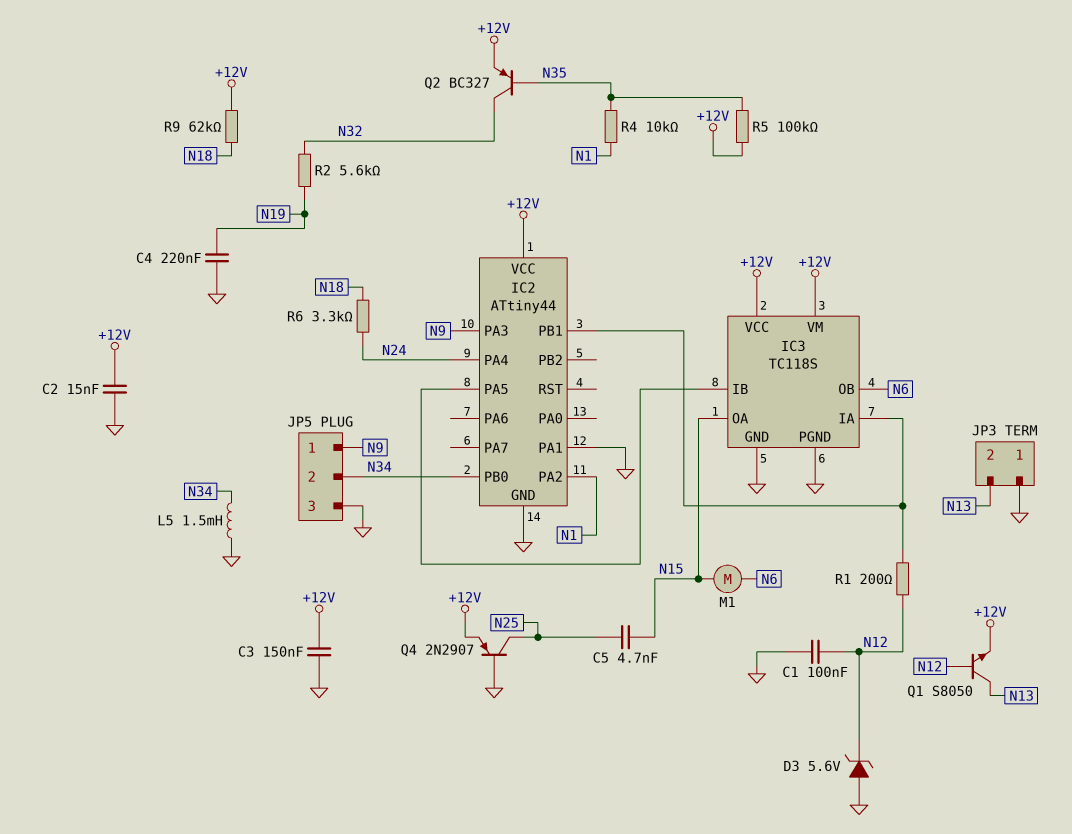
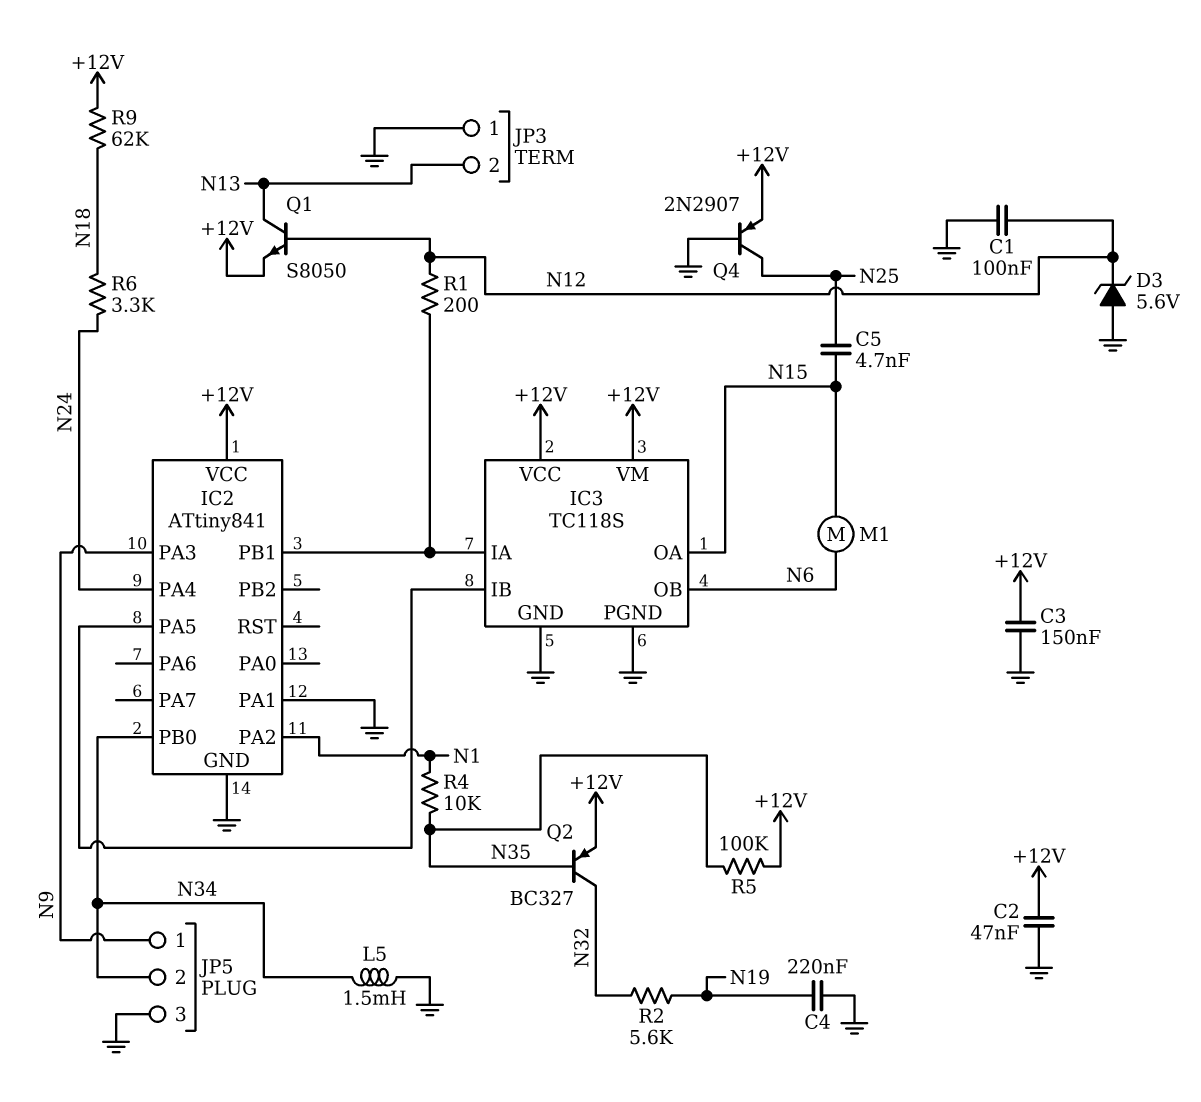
C2: 15nF (+12V, GND) -> 47nF (+12V, GND)
IC2: ATtiny44 -> ATtiny841

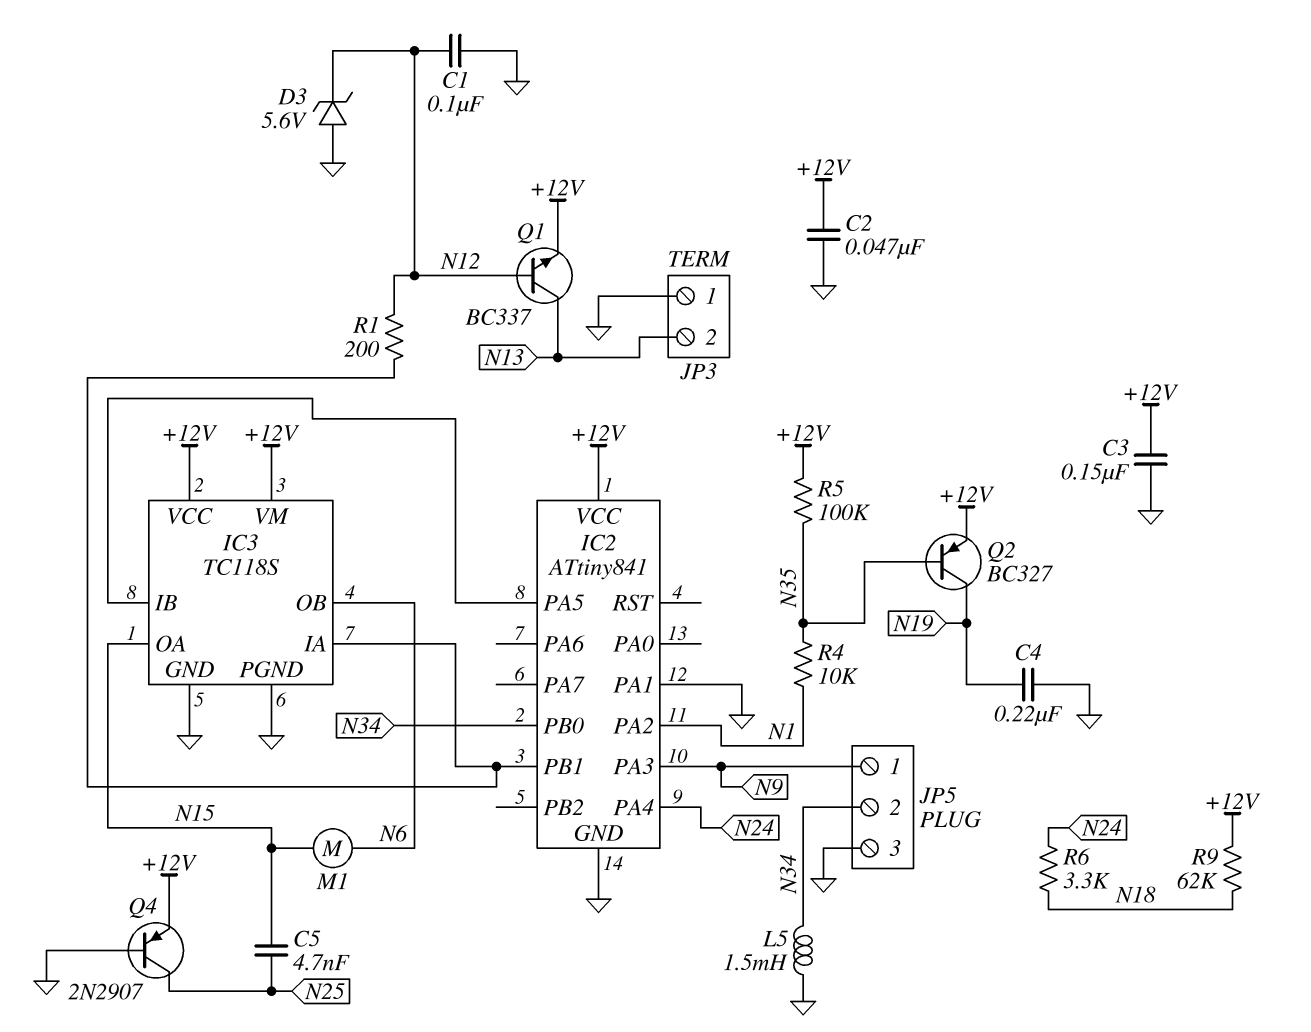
Q1: NPN S8050 (B N12, C N13, E +12V) -> NPN BC337 (B N12, C N13, E +12V)
Q2: PNP BC327 (B N35, C N32, E +12V) -> PNP BC327 (B N35, C N19, E +12V)
R2: 5.6k (N19, N32) -> none

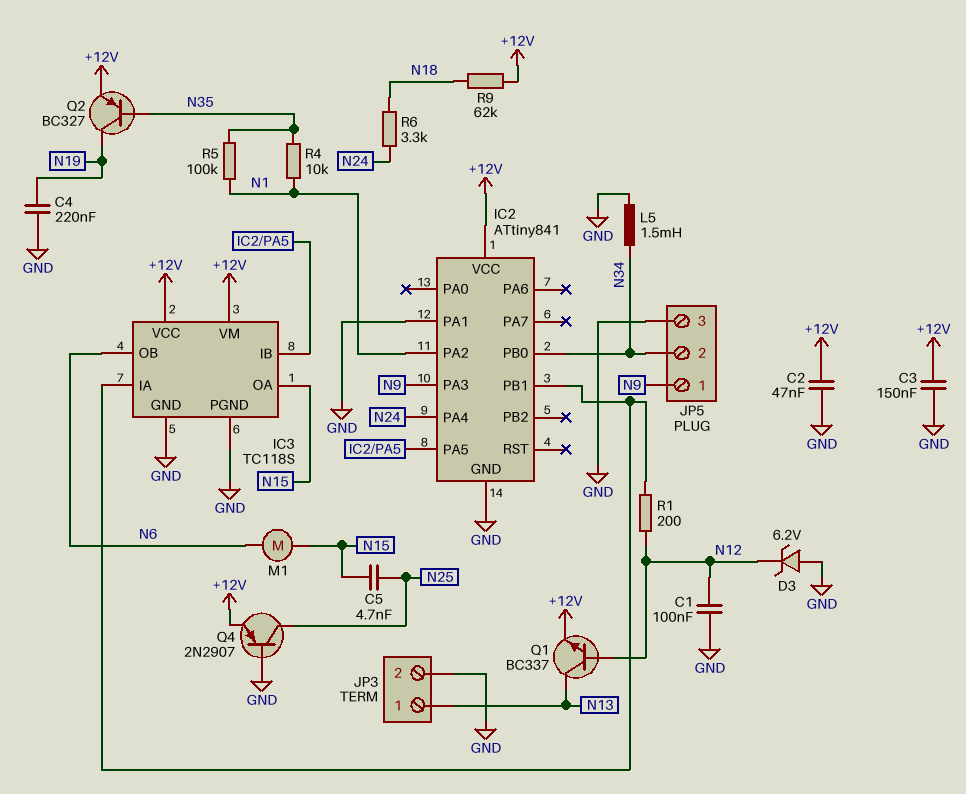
D3: zener 5.6V (A GND, K N12) -> zener 6.2V (A GND, K N12)
JP3 pin 1: GND -> N13
JP3 pin 2: N13 -> GND
R5: 100k (+12V, N35) -> 100k (N1, N35)

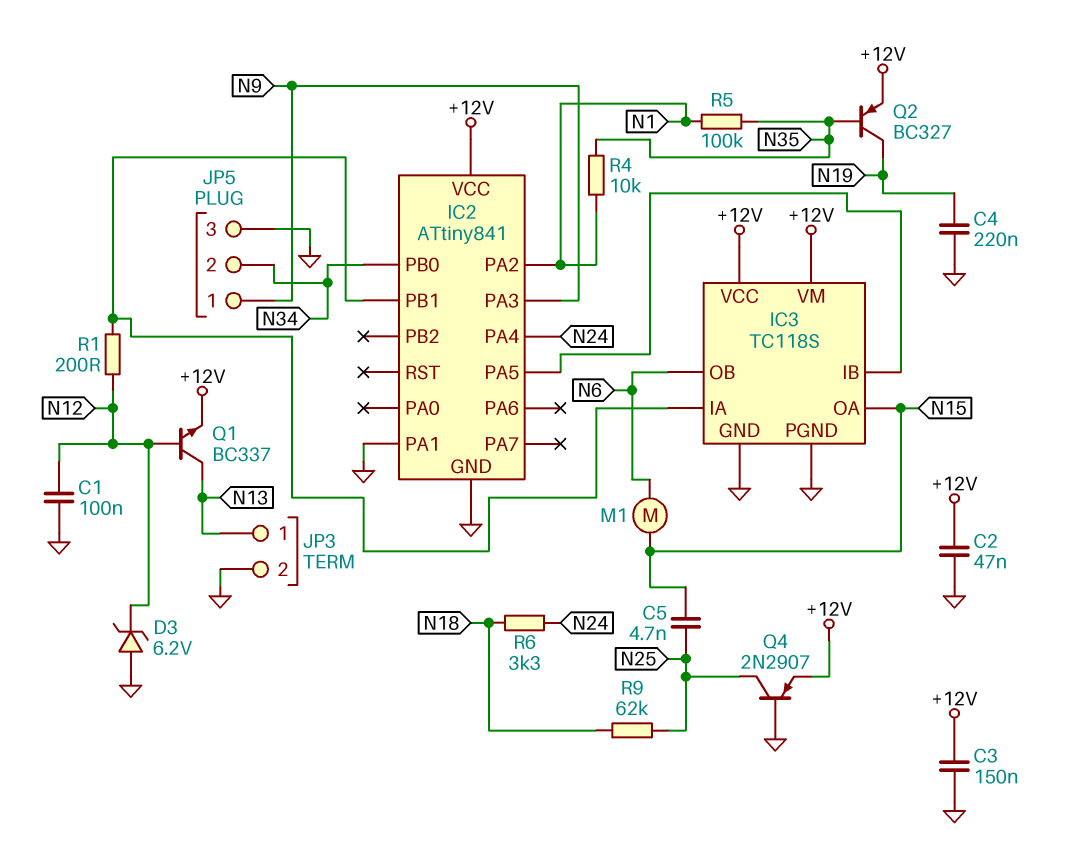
L5: 1.5mH (GND, N34) -> none
R9: 62k (+12V, N18) -> 62k (N18, N25)

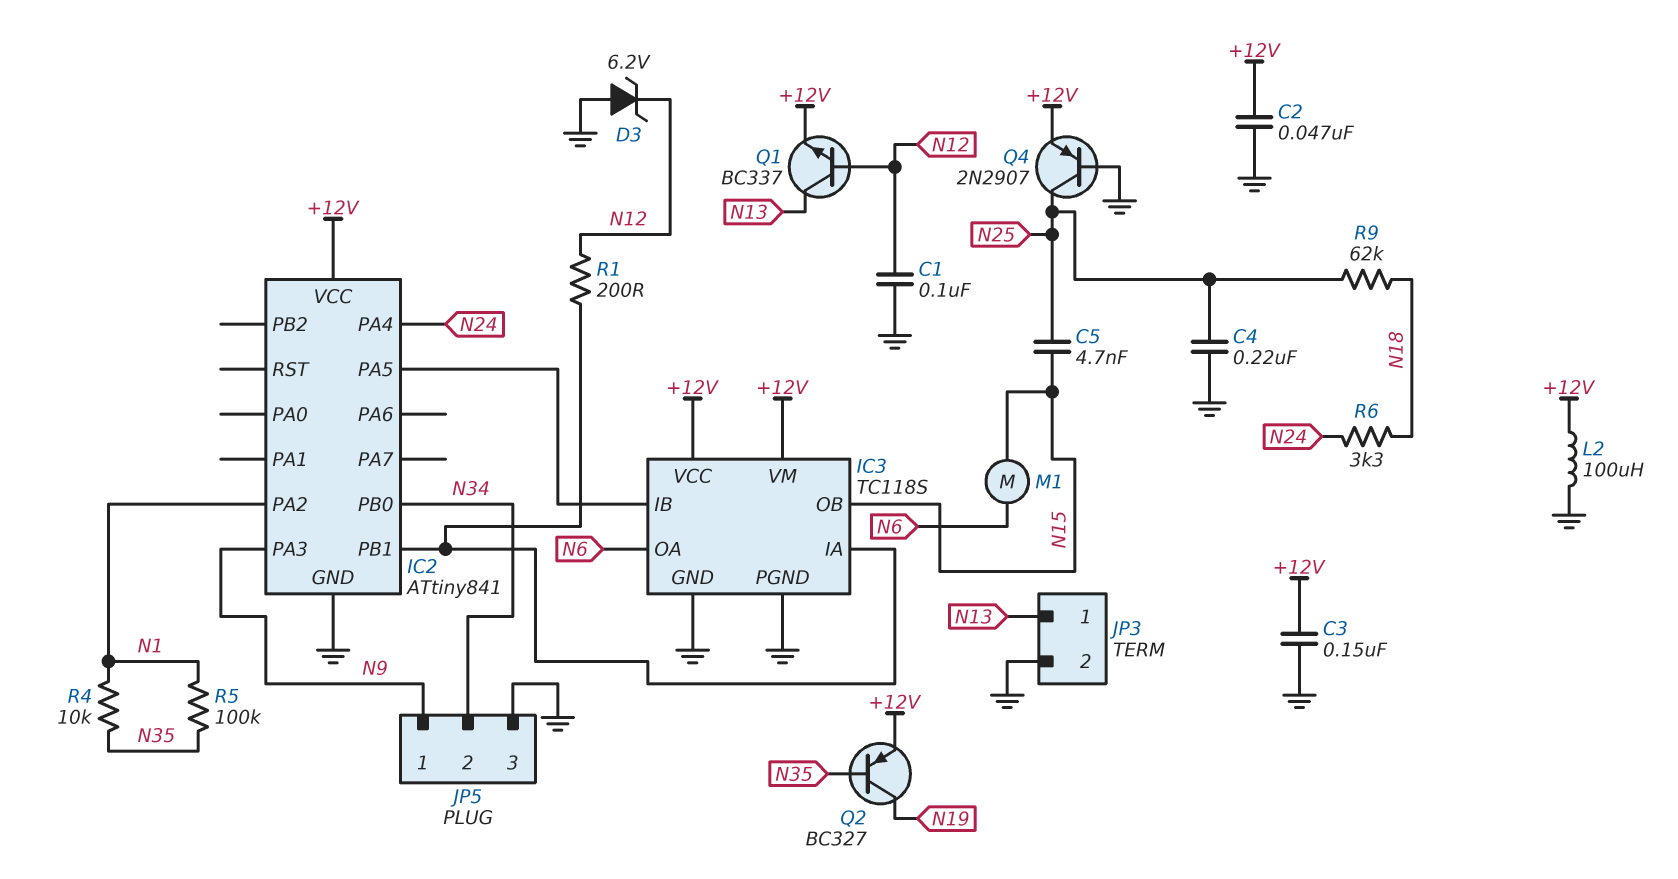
C4: 220nF (GND, N19) -> 220nF (GND, N25)
IC2 pin PA1: GND -> none
IC3 pin OA: N15 -> N6
IC3 pin OB: N6 -> N15
L2: none -> 100uH (+12V, GND)

